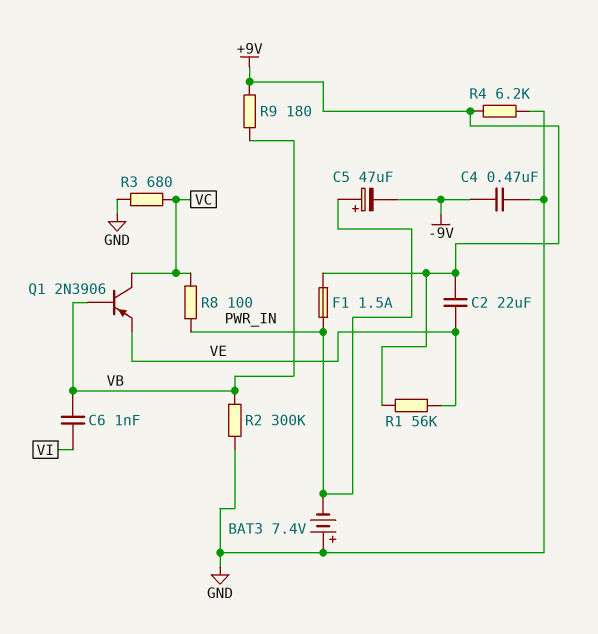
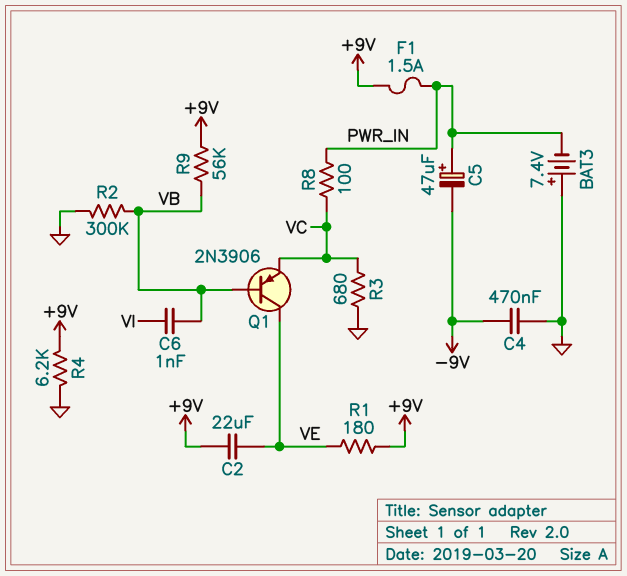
Q1: PNP 2N3906 (B VB, C VC, E VE) -> PNP 2N3906 (B VB, C VE, E VC)
R1: 56k (+9V, VE) -> 180 (+9V, VE)
R9: 180 (+9V, VB) -> 56k (+9V, VB)

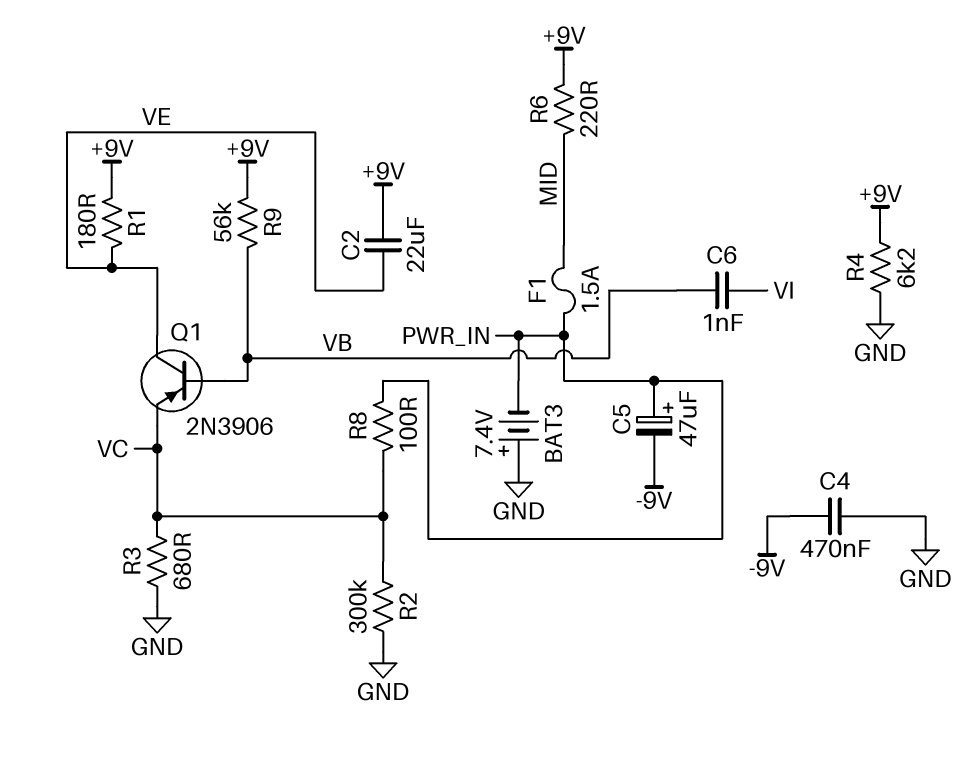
F1: 1.5A (+9V, PWR_IN) -> 1.5A (MID, PWR_IN)
R2: 300k (GND, VB) -> 300k (GND, VC)
R6: none -> 220 (+9V, MID)

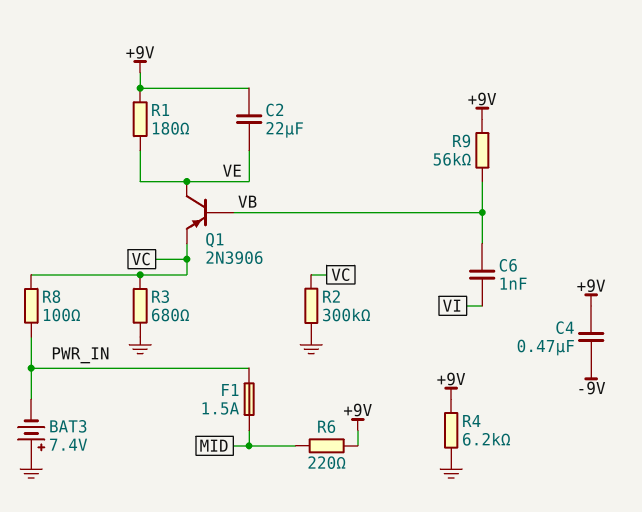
C4: 470nF (-9V, GND) -> 470nF (+9V, -9V)
C5: 47uF (plus PWR_IN, minus -9V) -> none

